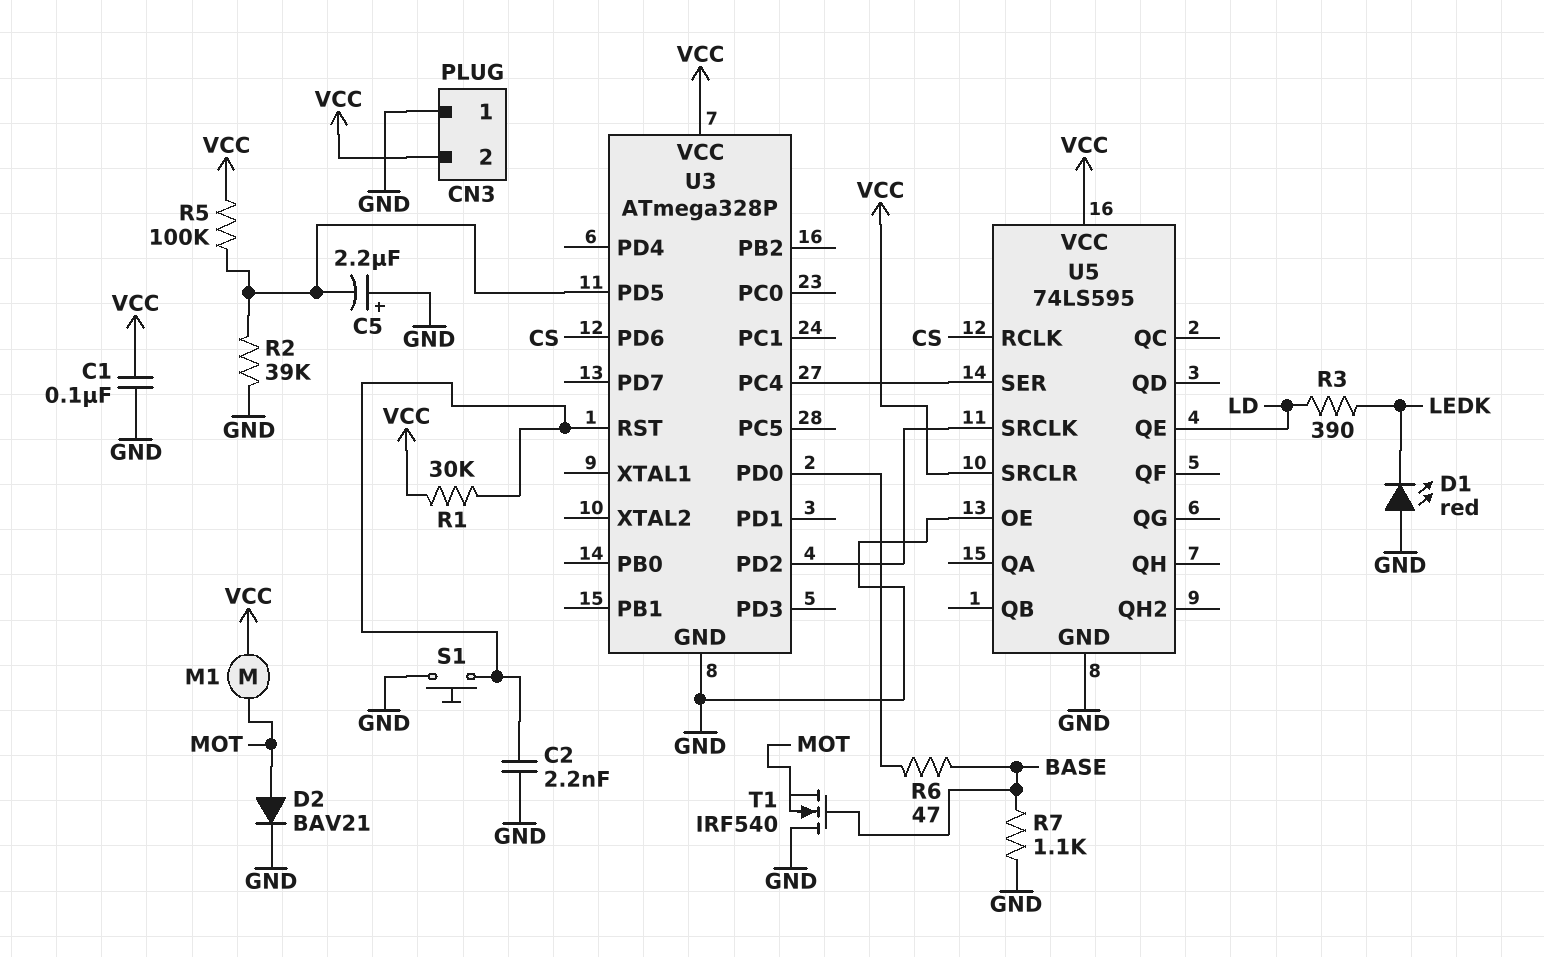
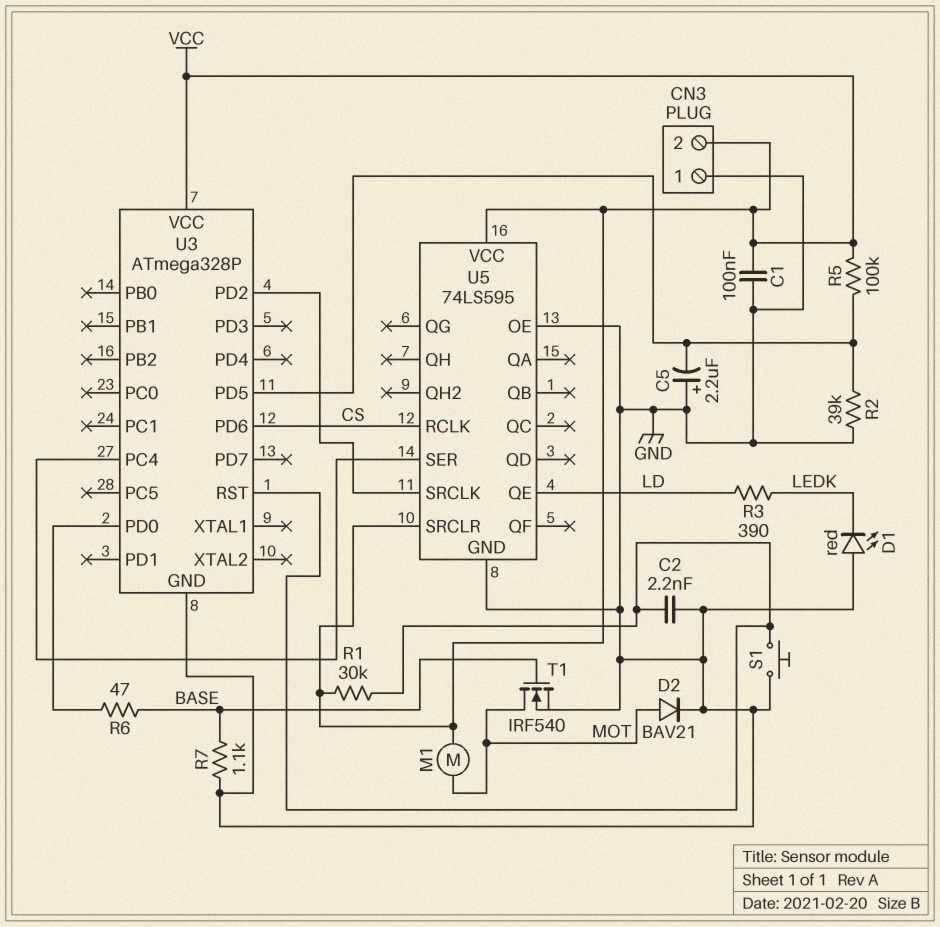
T1: NMOS IRF540 (G BASE, D GND, S MOT) -> NMOS IRF540 (G BASE, D MOT, S GND)

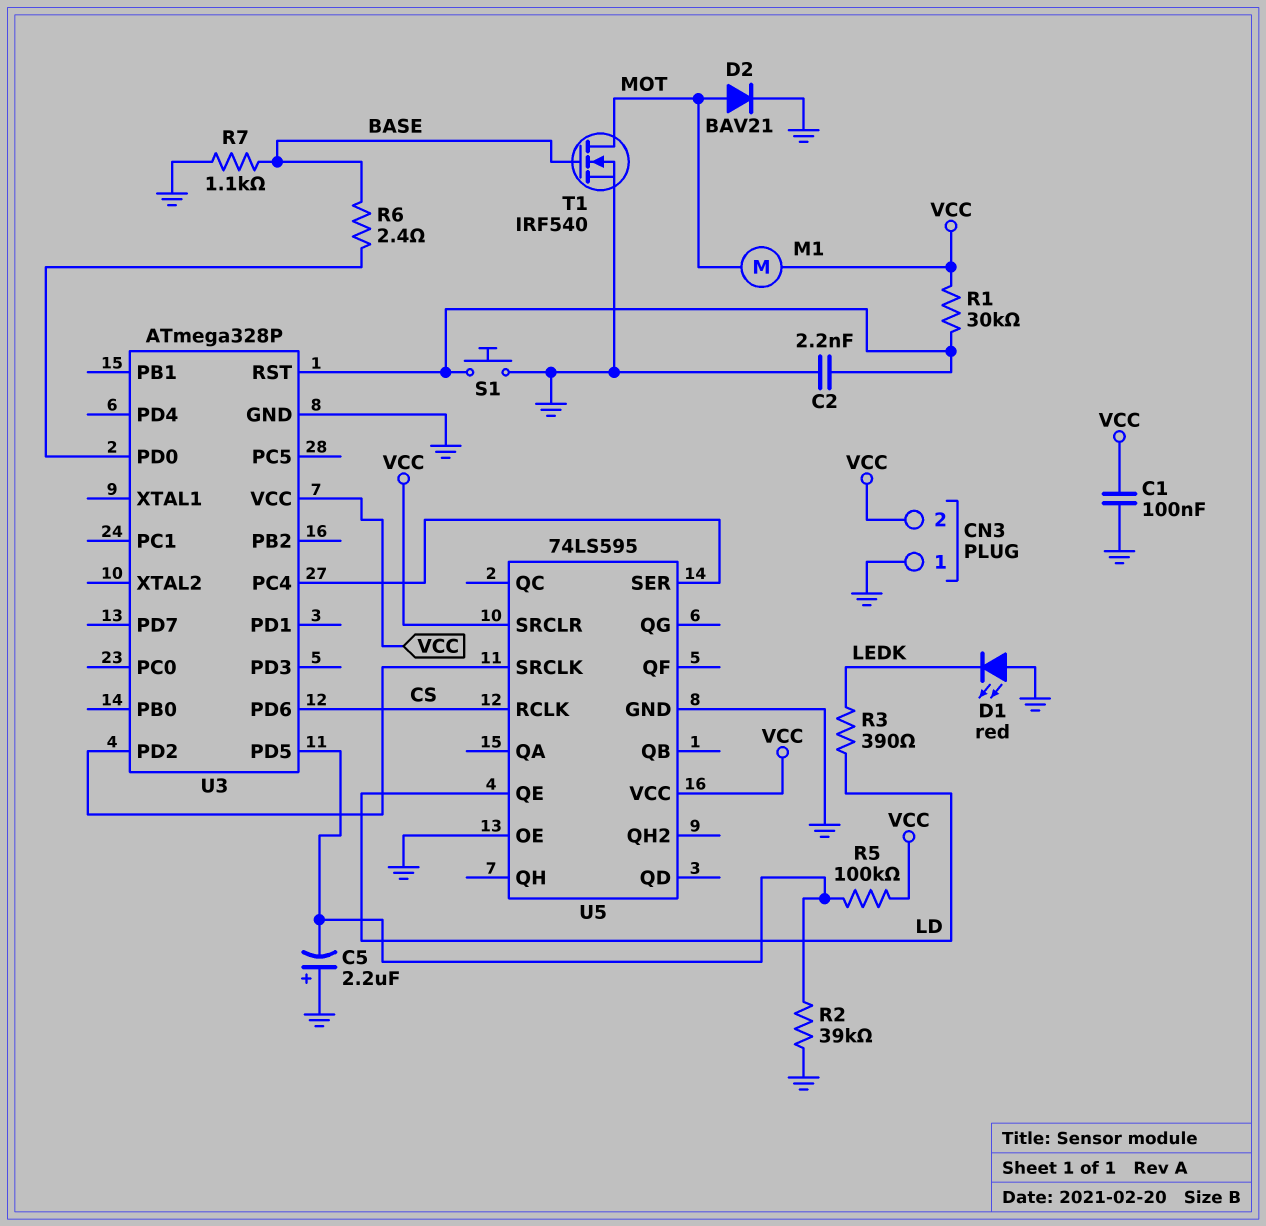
R6: 47 (BASE, U3/PD0) -> 2.4 (BASE, U3/PD0)

